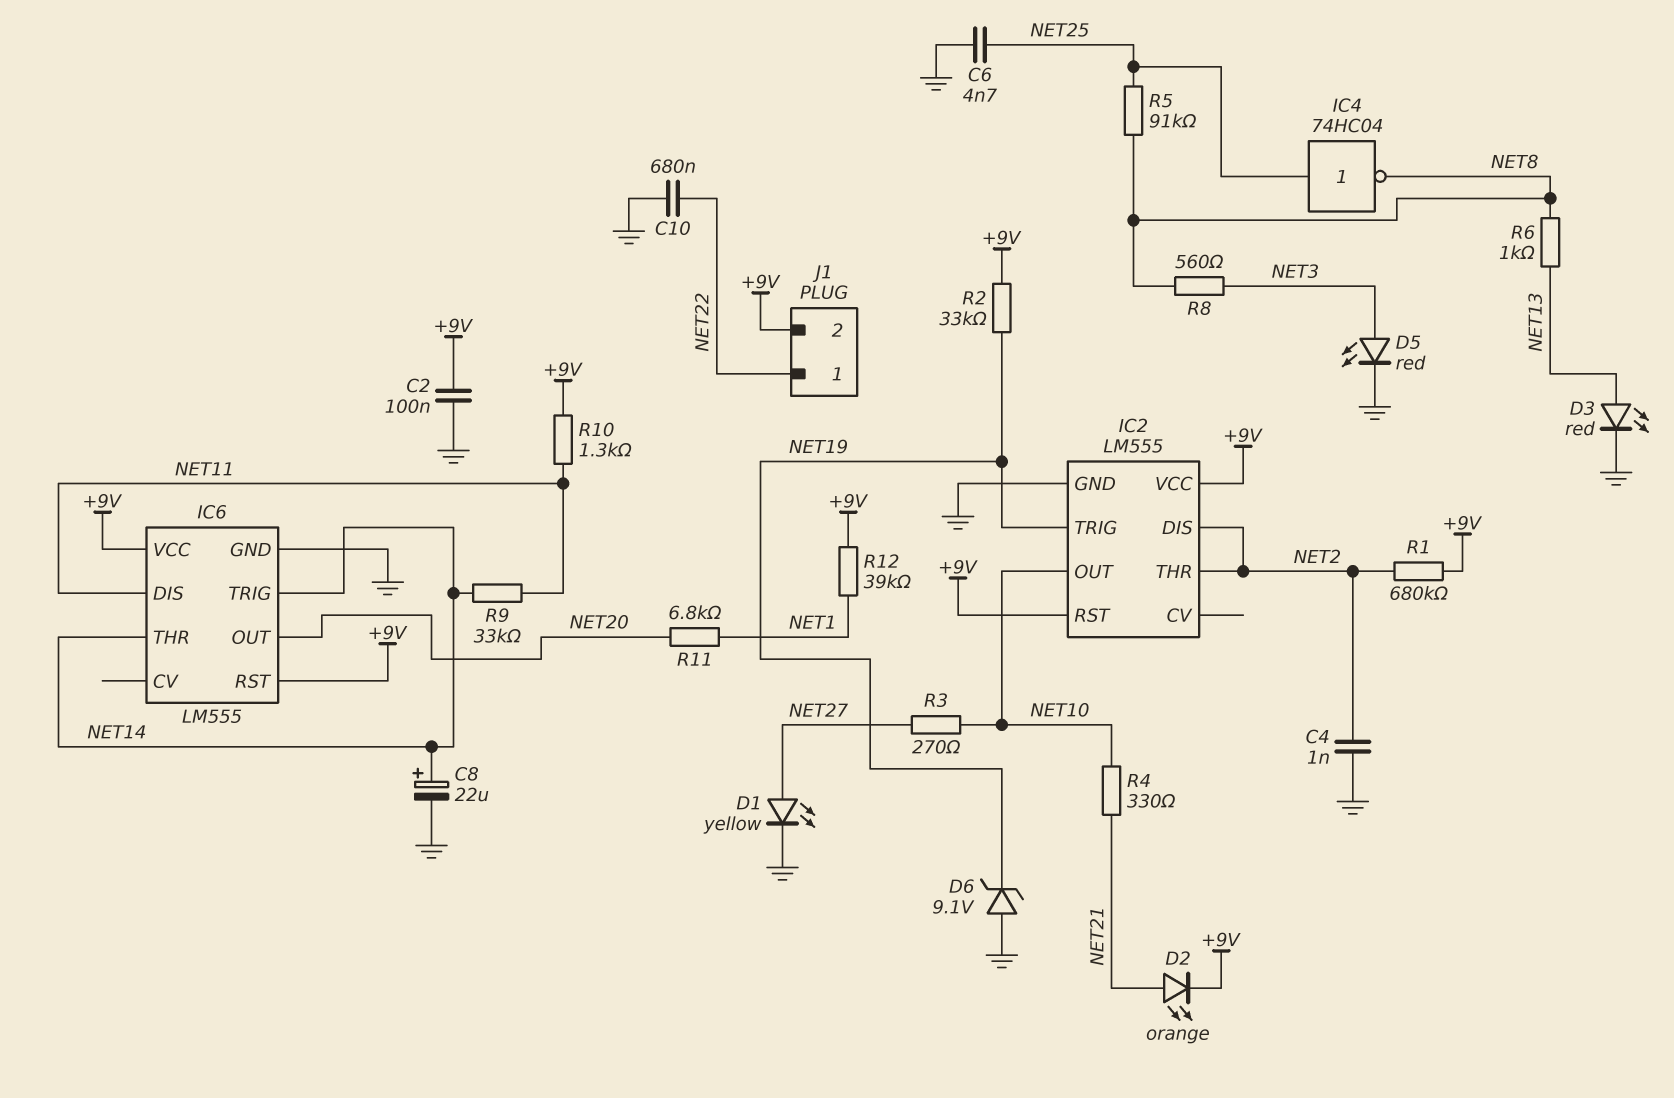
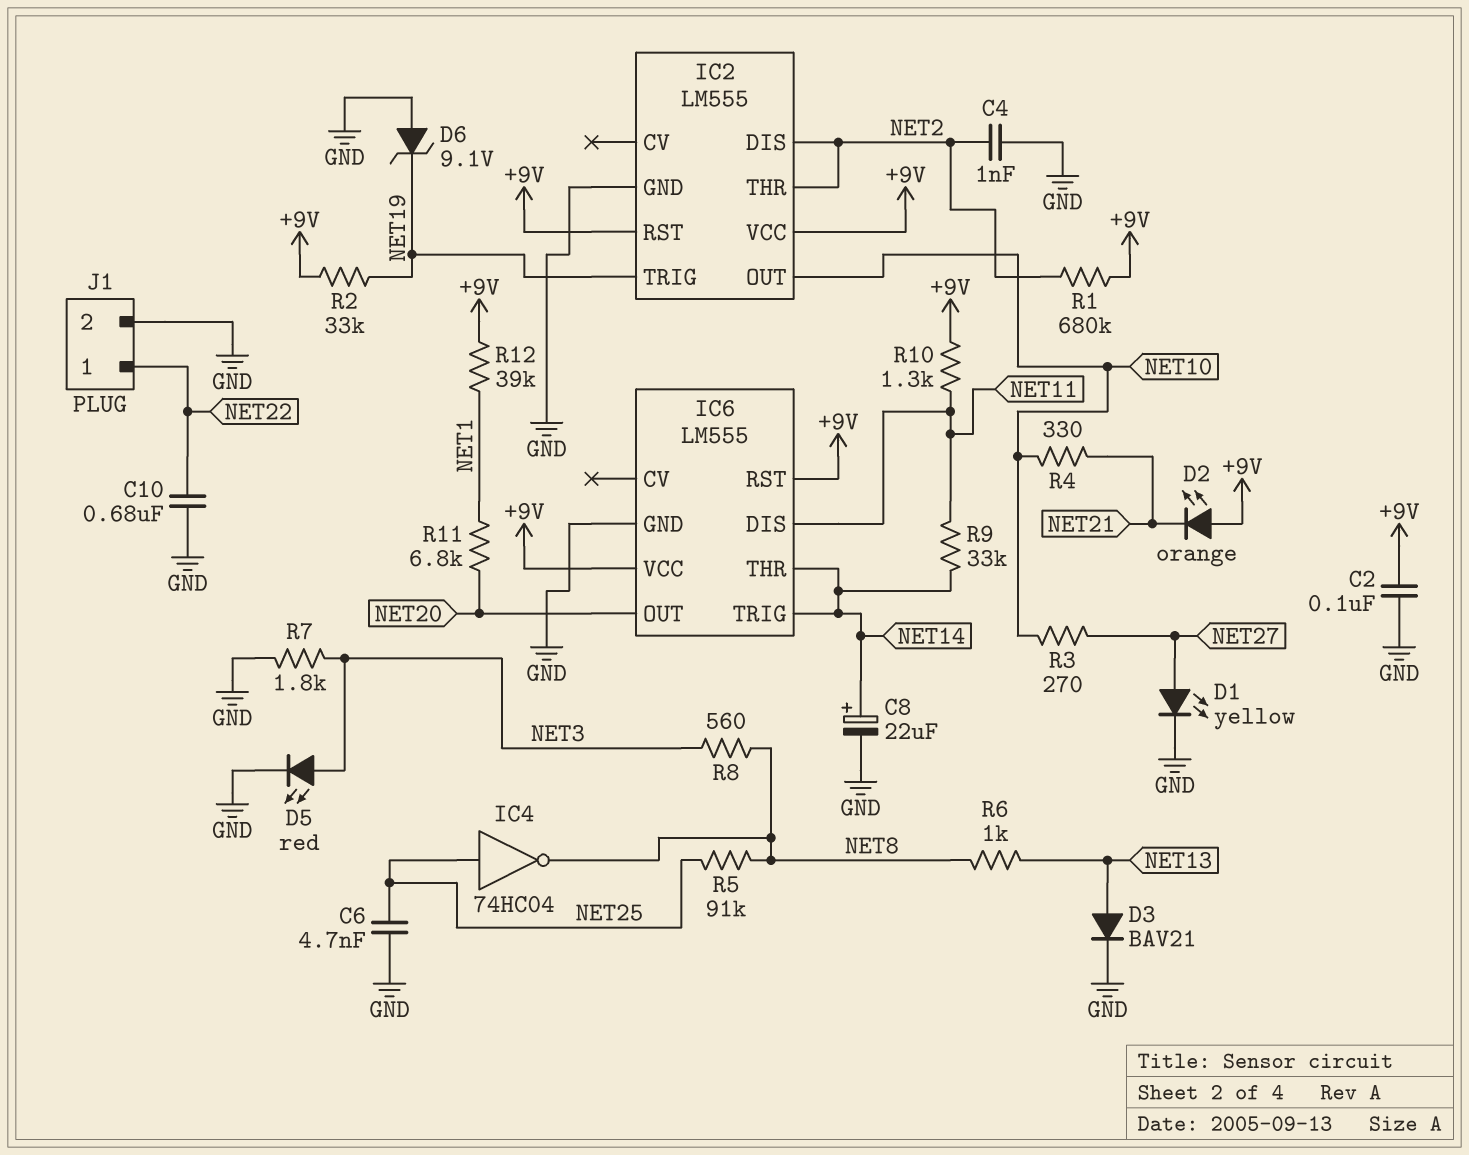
D2: LED orange (A NET21, K +9V) -> LED orange (A +9V, K NET21)
D3: LED red (A NET13, K GND) -> diode BAV21 (A NET13, K GND)
J1 pin 2: +9V -> GND
R7: none -> 1.8k (GND, NET3)

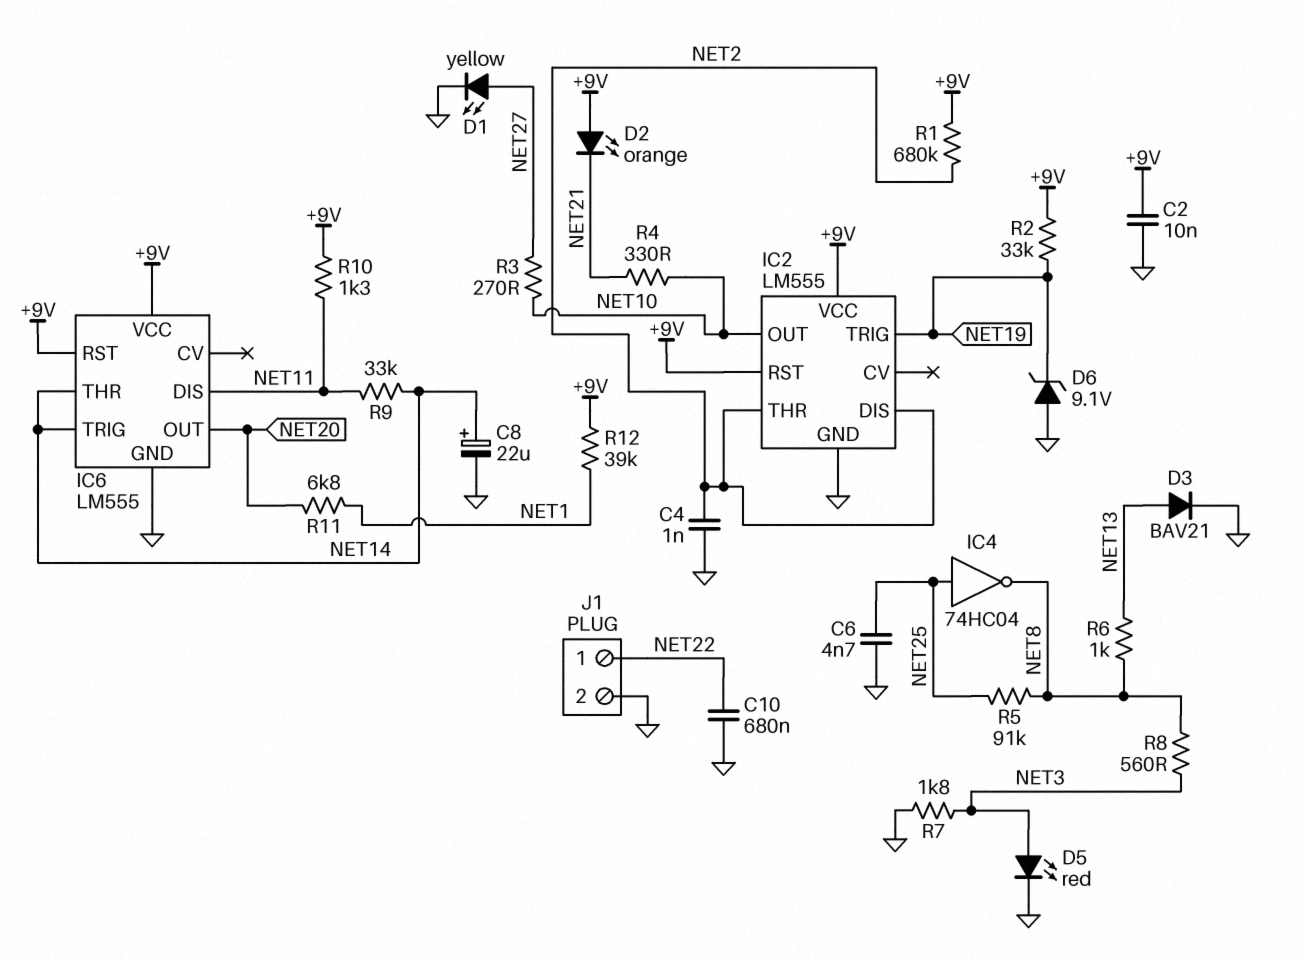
C2: 100nF (+9V, GND) -> 10nF (+9V, GND)

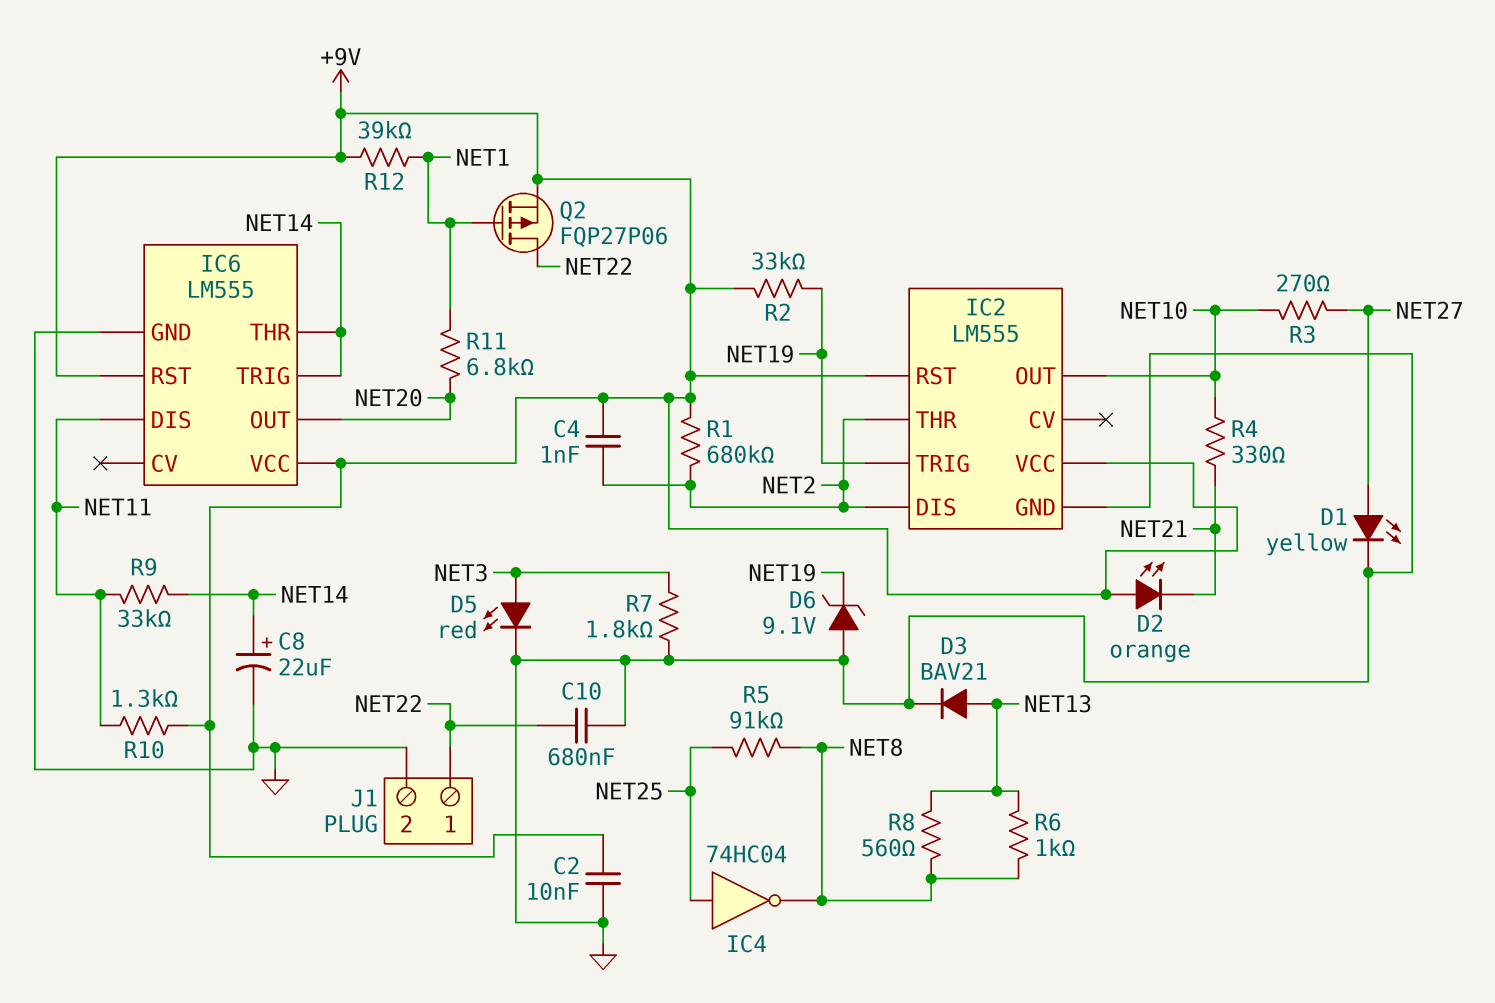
C4: 1nF (GND, NET2) -> 1nF (+9V, NET2)
C6: 4.7nF (GND, NET25) -> none
Q2: none -> PMOS FQP27P06 (G NET1, D NET22, S +9V)
R8: 560 (NET3, NET8) -> 560 (NET8, NET13)

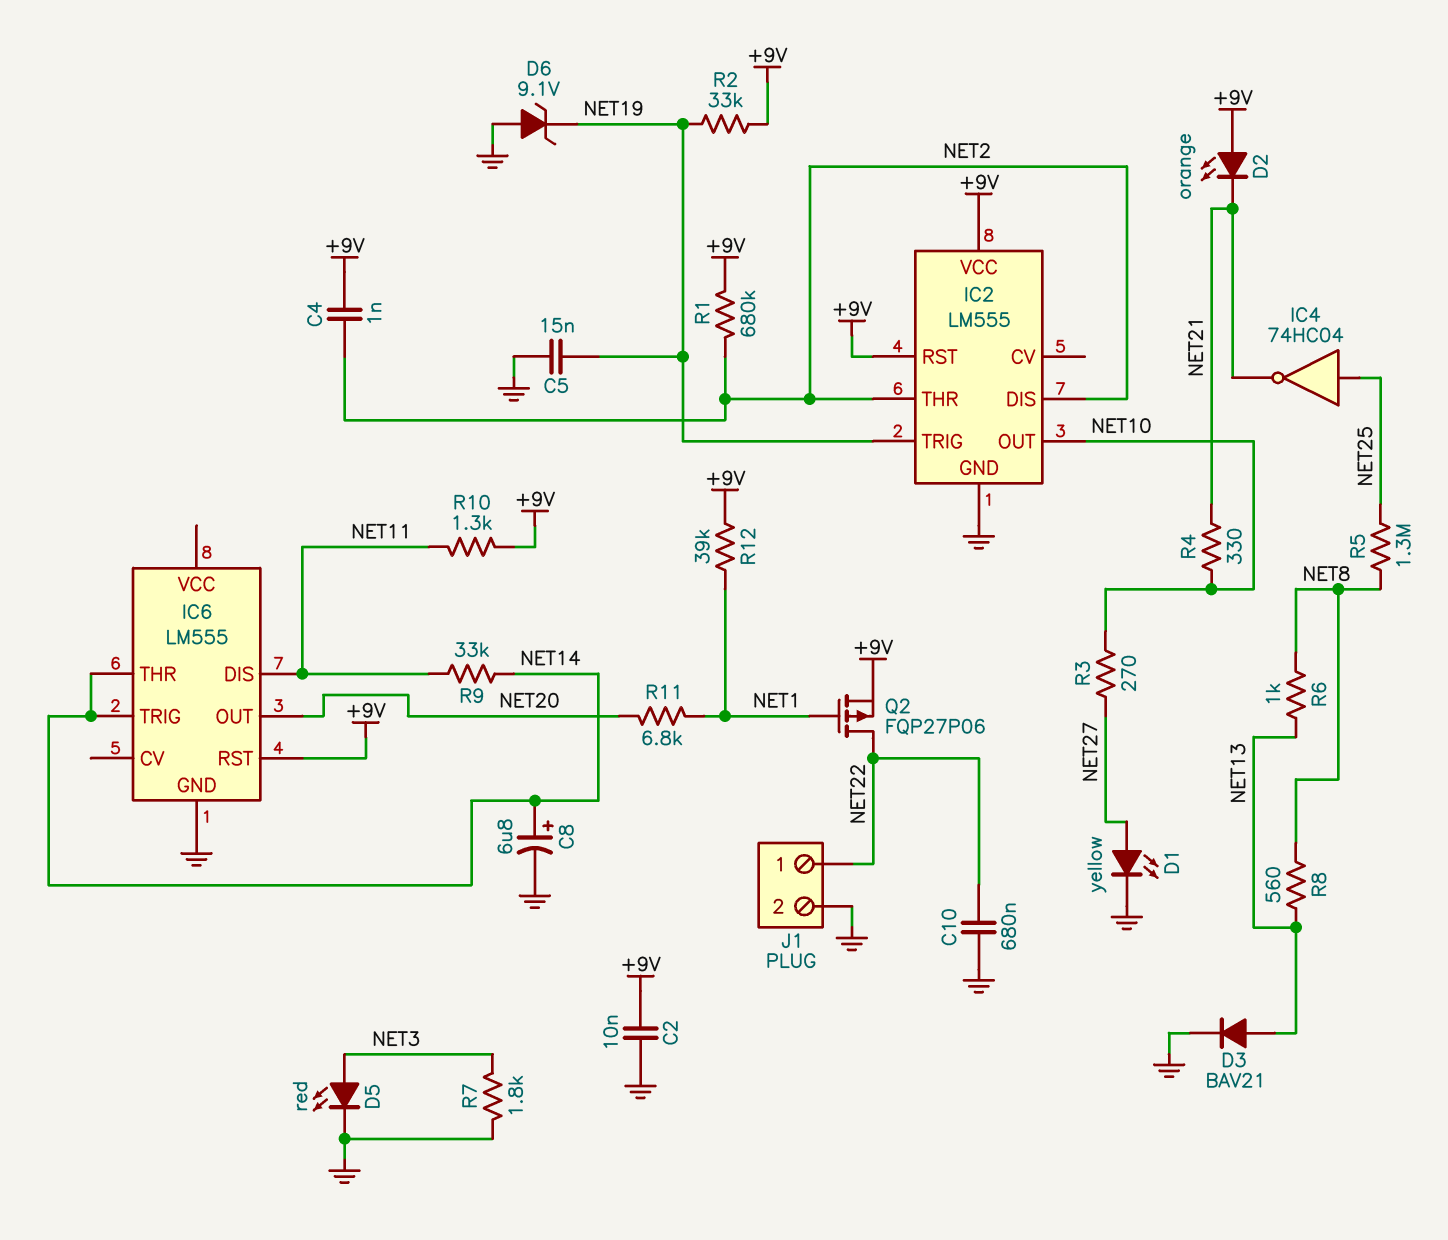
C5: none -> 15nF (GND, NET19)
C8: 22uF (plus NET14, minus GND) -> 6.8uF (plus NET14, minus GND)
IC4: NOT 74HC04 (in NET25, out NET8) -> NOT 74HC04 (in NET25, out NET21)
IC6 pin VCC: +9V -> none
R5: 91k (NET8, NET25) -> 1.3M (NET8, NET25)

